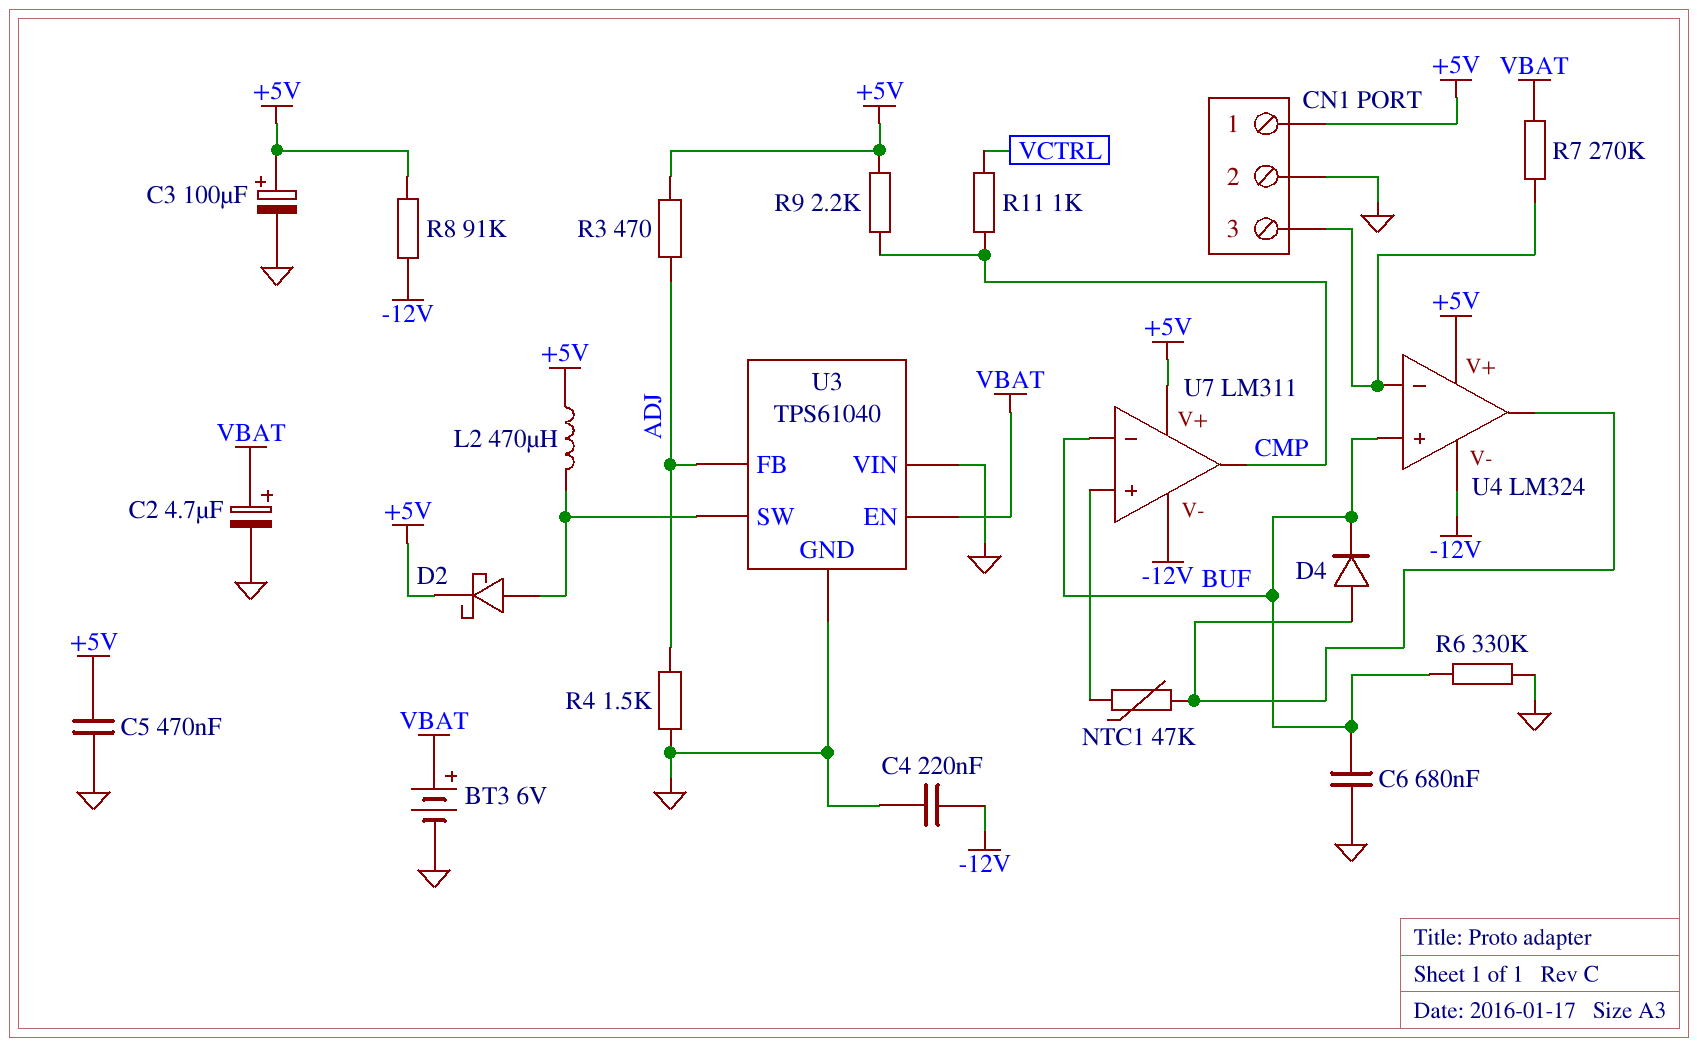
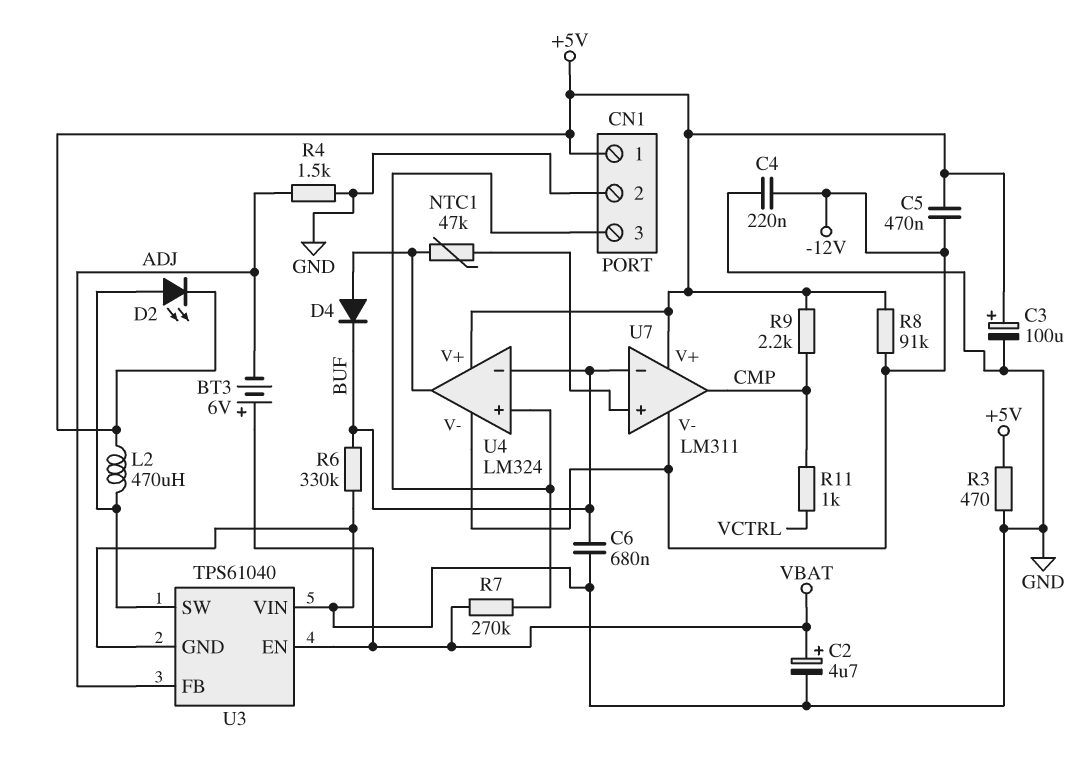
BT3: 6V (plus VBAT, minus GND) -> 6V (plus VBAT, minus ADJ)
C5: 470nF (+5V, GND) -> 470nF (+5V, -12V)
D2: schottky (A U3/SW, K +5V) -> LED (A U3/SW, K +5V)
R3: 470 (+5V, ADJ) -> 470 (+5V, GND)
U4 pin in+: BUF -> CN1/3
U4 pin in-: CN1/3 -> BUF

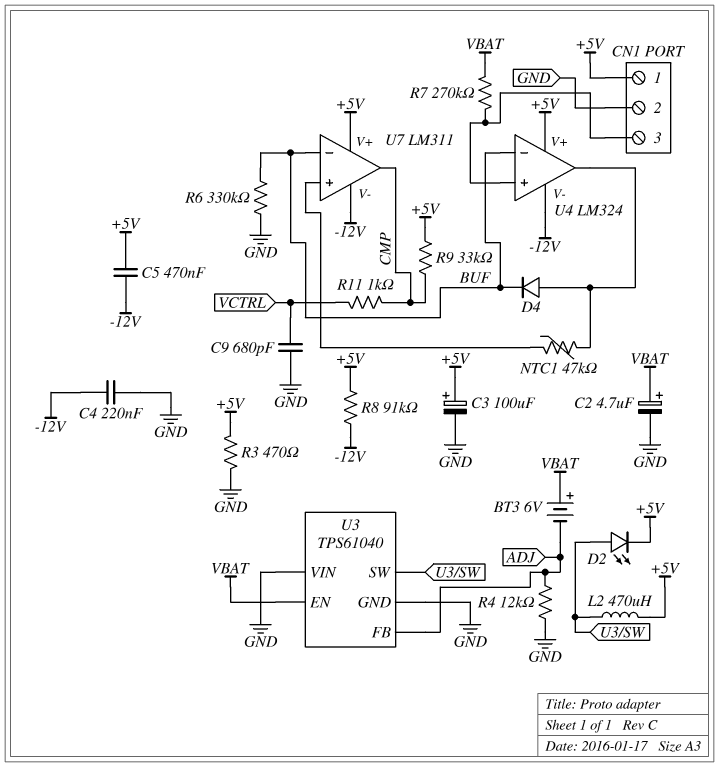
C6: 680nF (BUF, GND) -> none
C9: none -> 680pF (GND, VCTRL)
R4: 1.5k (ADJ, GND) -> 12k (ADJ, GND)
R9: 2.2k (+5V, CMP) -> 33k (+5V, CMP)

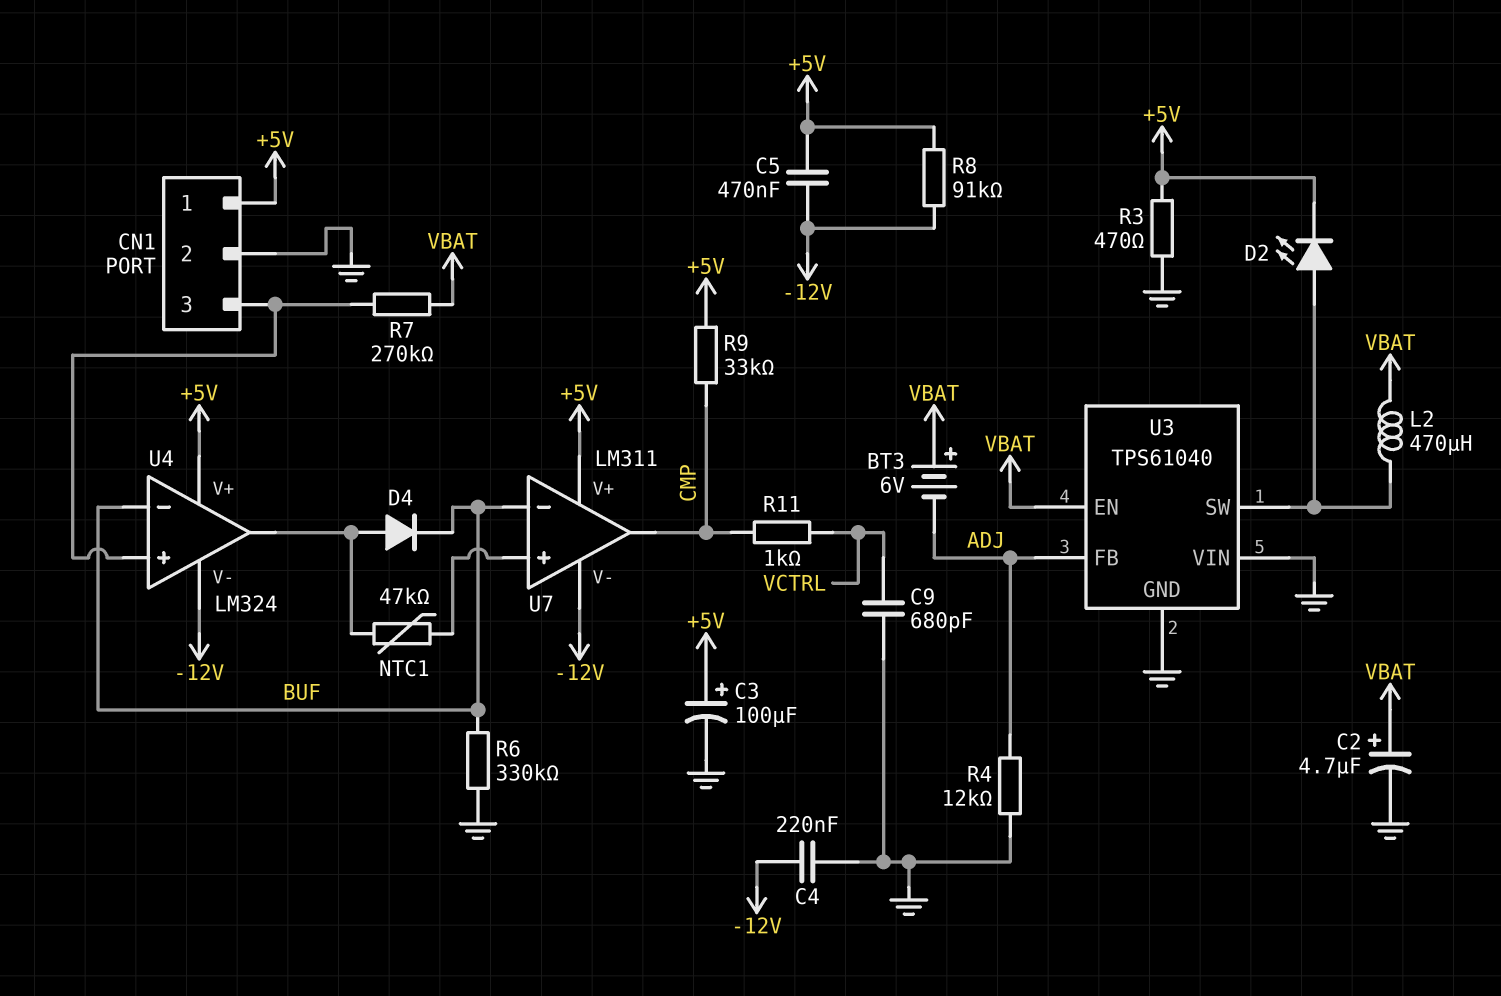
L2: 470uH (+5V, U3/SW) -> 470uH (U3/SW, VBAT)

